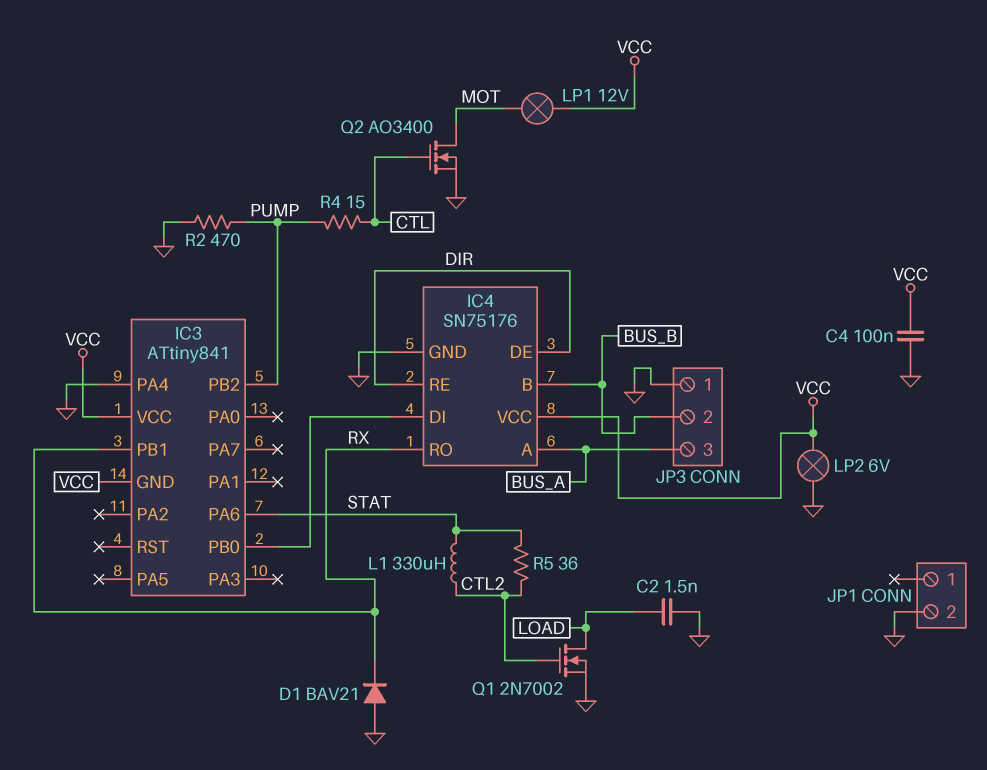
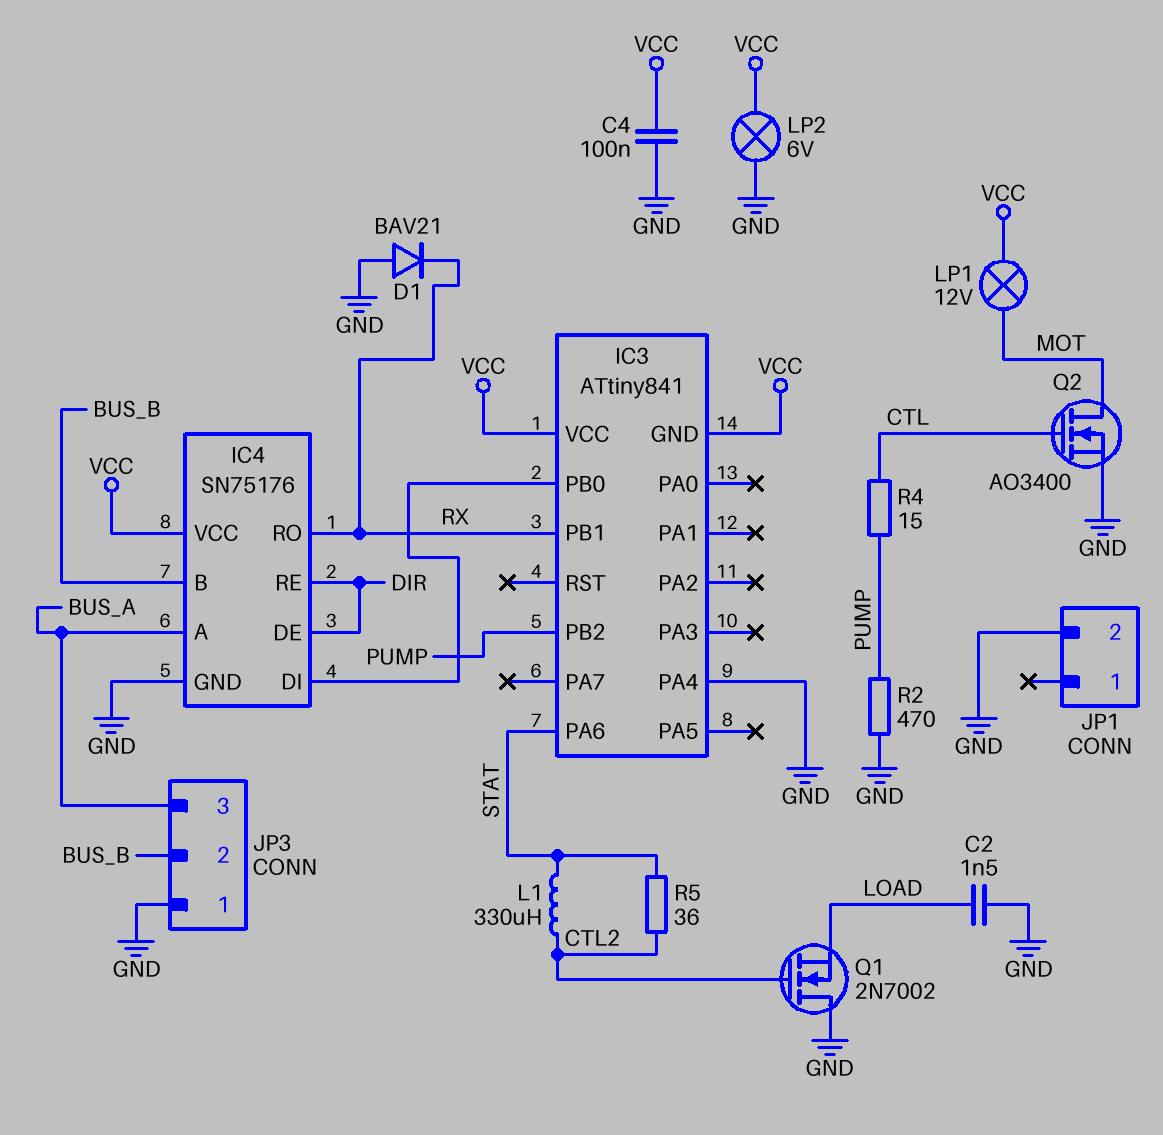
Q1: NMOS 2N7002 (G CTL2, D LOAD, S GND) -> NMOS 2N7002 (G CTL2, D GND, S LOAD)

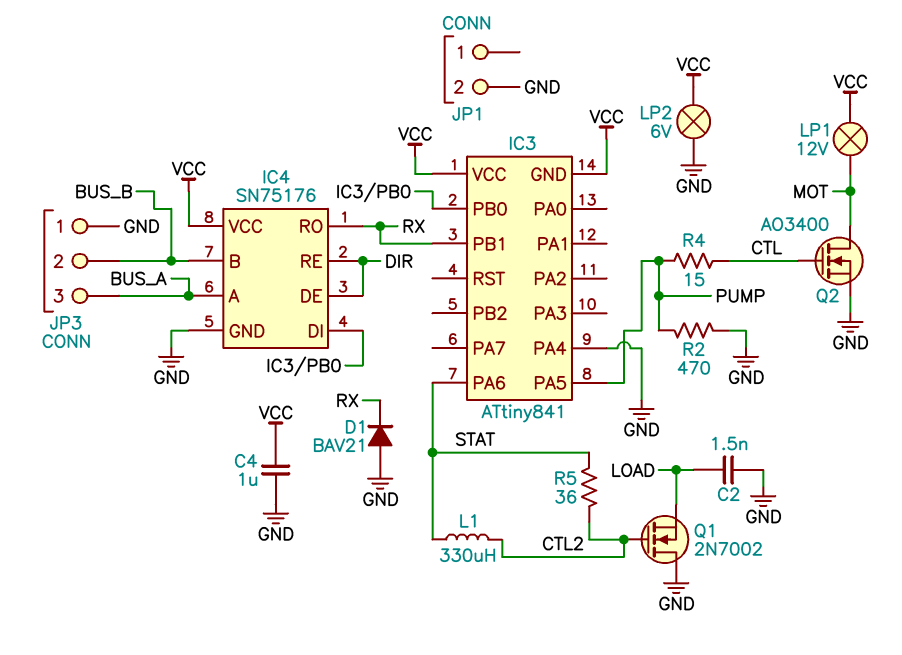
C4: 100nF (GND, VCC) -> 1uF (GND, VCC)
IC3 pin PA5: none -> PUMP
IC3 pin PB2: PUMP -> none

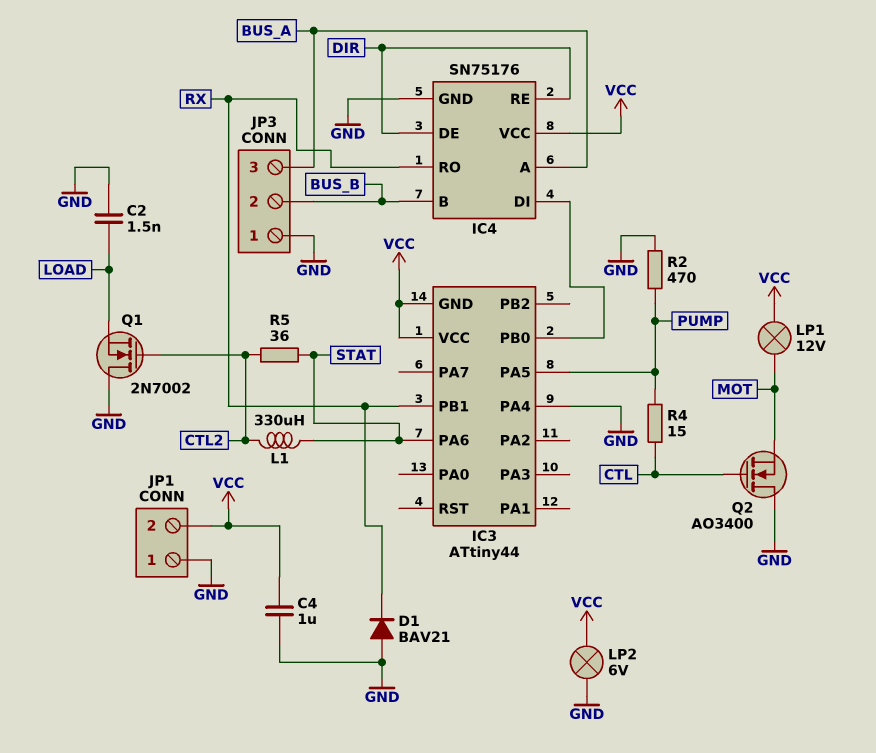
IC3: ATtiny841 -> ATtiny44
JP1 pin 1: none -> GND
JP1 pin 2: GND -> VCC
Q2: NMOS AO3400 (G CTL, D MOT, S GND) -> NMOS AO3400 (G CTL, D GND, S MOT)

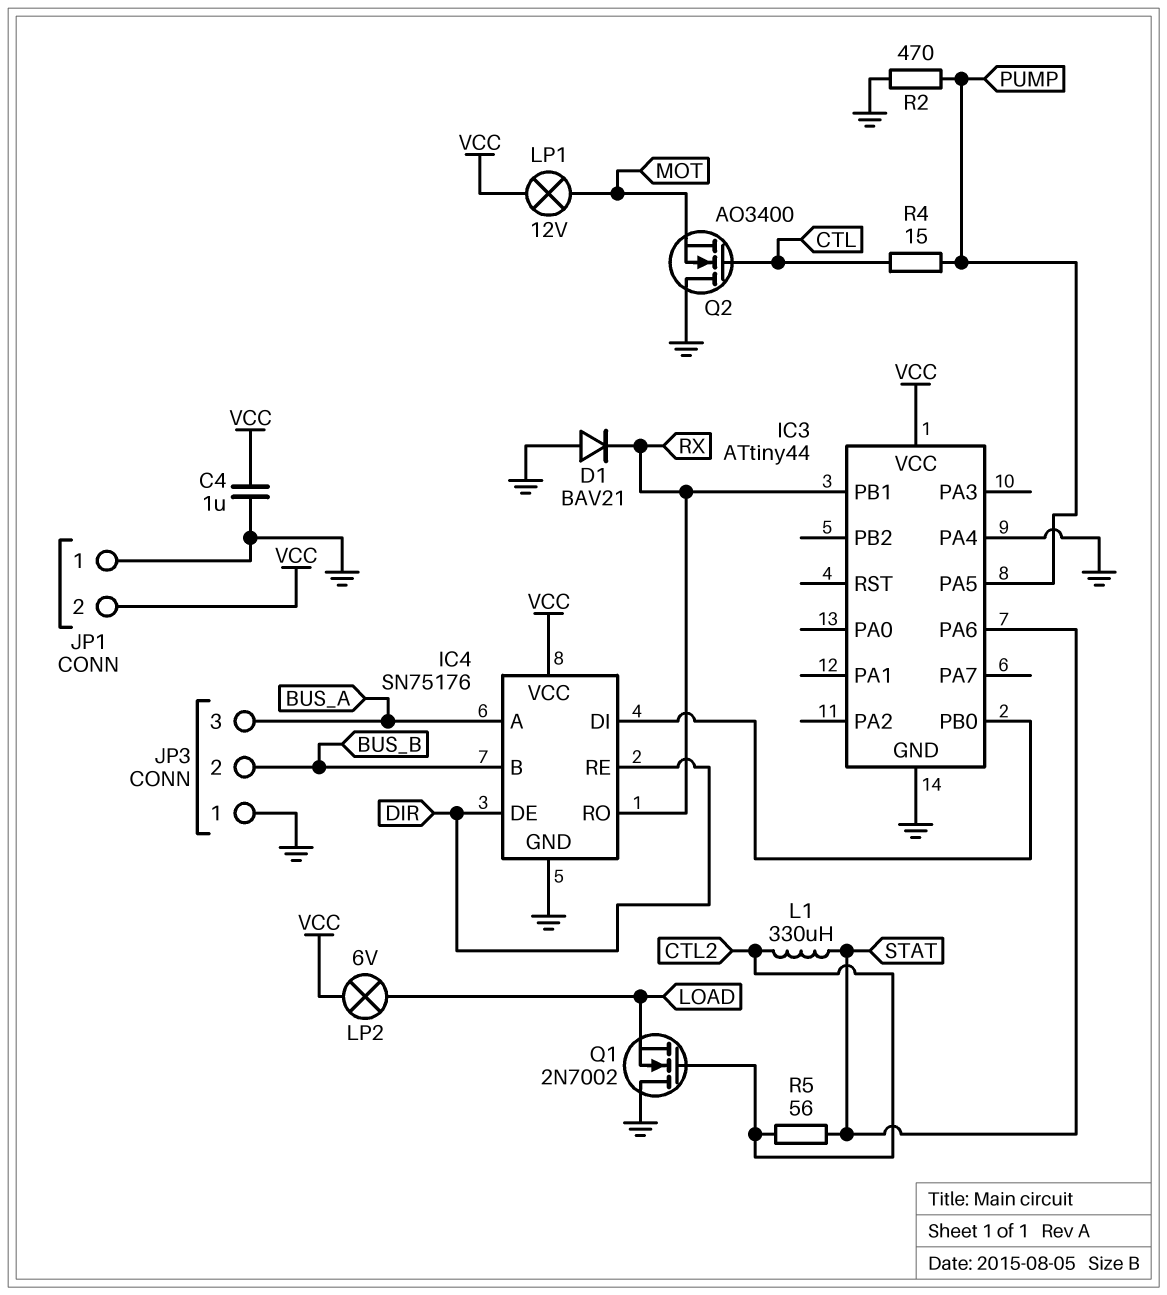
C2: 1.5nF (GND, LOAD) -> none
IC3 pin GND: VCC -> GND
LP2: lamp 6V (GND, VCC) -> lamp 6V (LOAD, VCC)
R5: 36 (CTL2, STAT) -> 56 (CTL2, STAT)

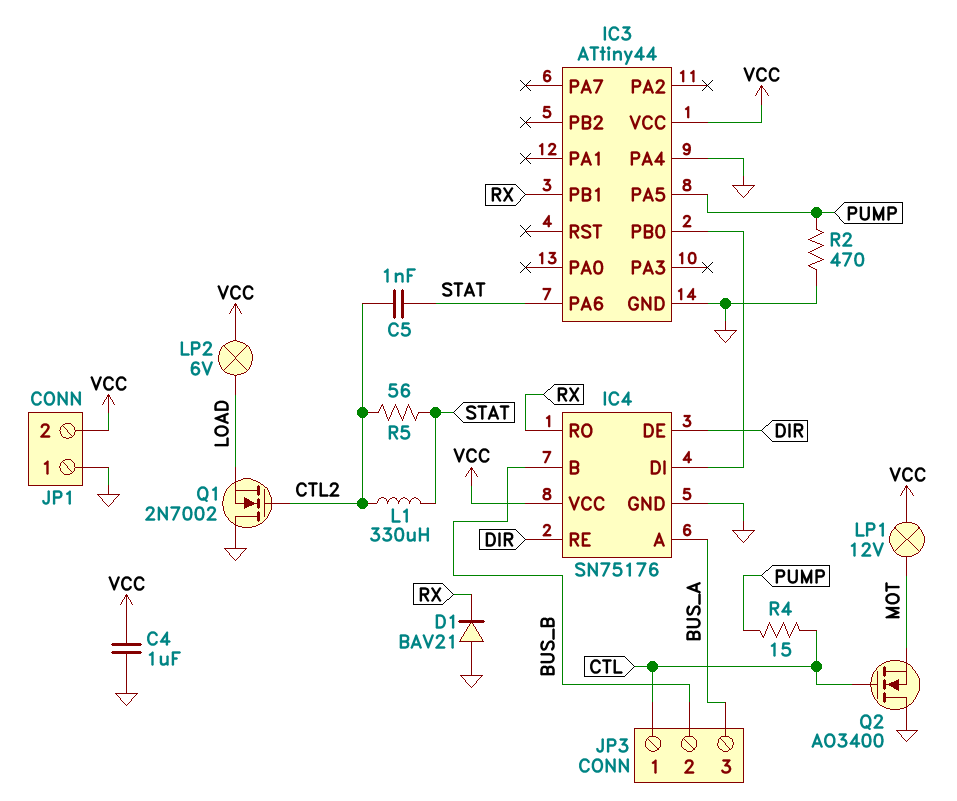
C5: none -> 1nF (CTL2, STAT)
JP3 pin 1: GND -> CTL

